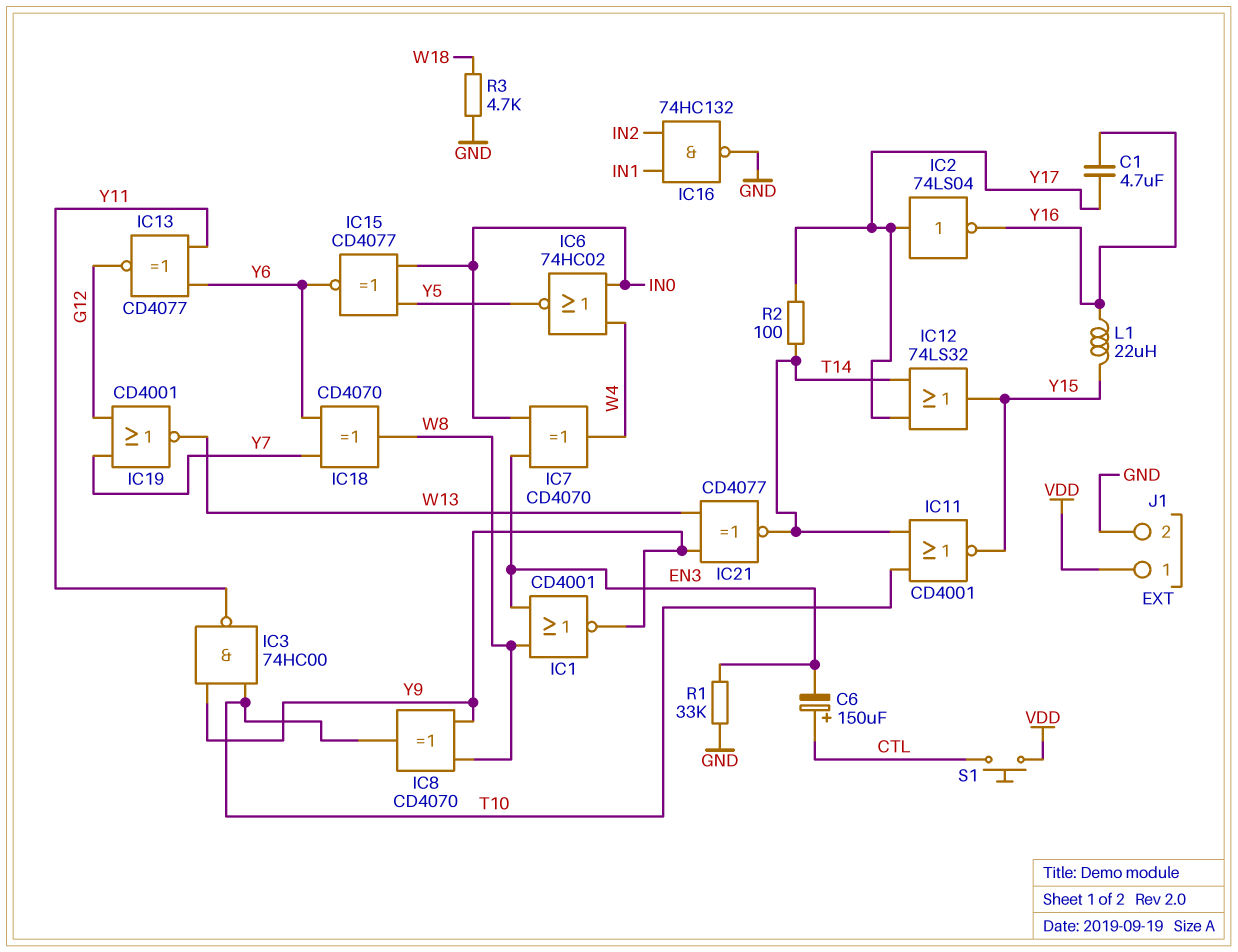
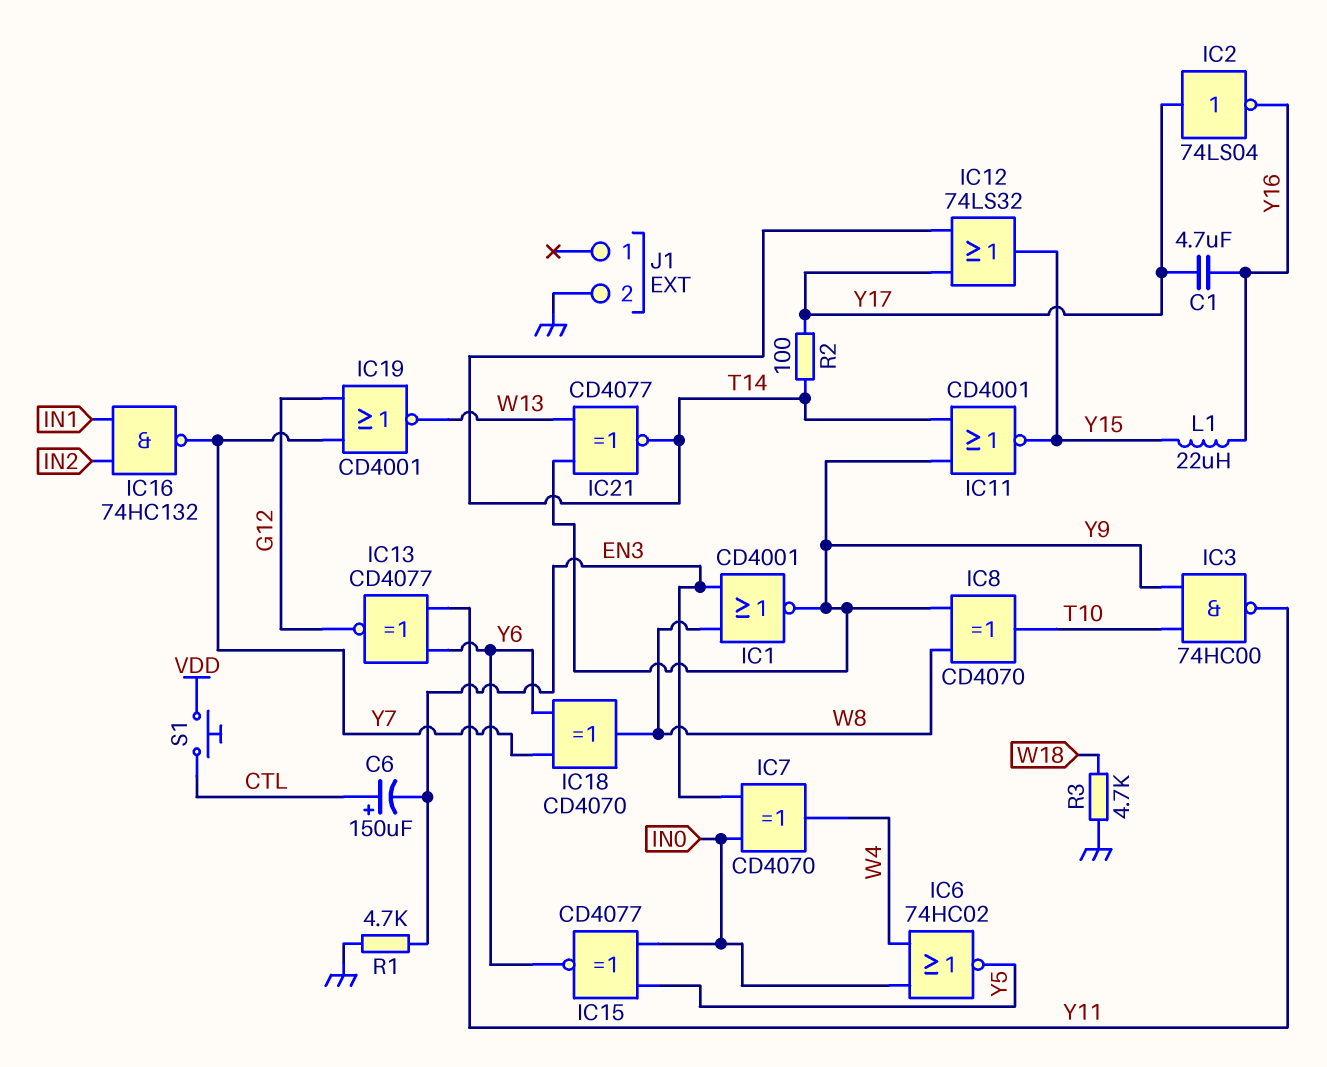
IC11: NOR CD4001 (in T10, in T14, out Y15) -> NOR CD4001 (in T14, in Y9, out Y15)
IC16: NAND 74HC132 (in IN1, in IN2, out GND) -> NAND 74HC132 (in IN1, in IN2, out Y7)
J1 pin 1: VDD -> none
R1: 33k (EN3, GND) -> 4.7k (EN3, GND)

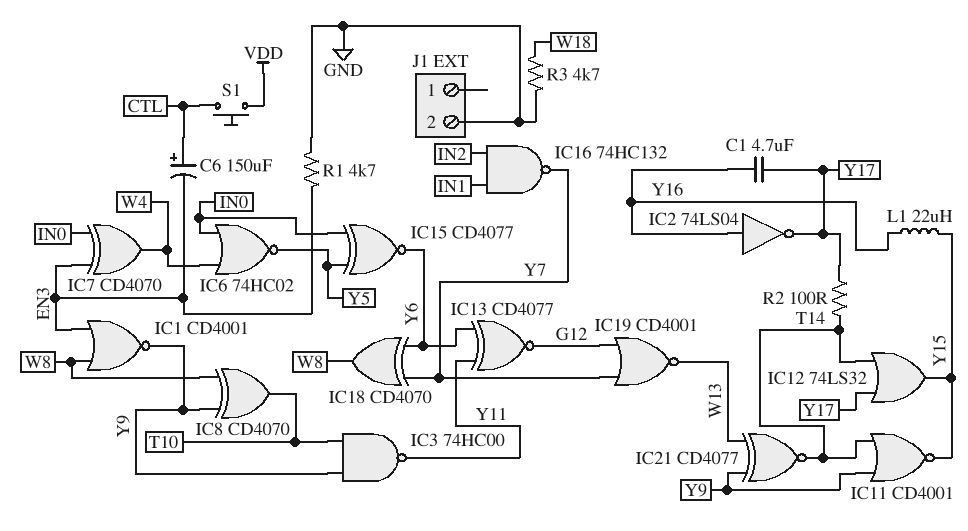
IC2: NOT 74LS04 (in Y17, out Y16) -> NOT 74LS04 (in Y16, out Y17)

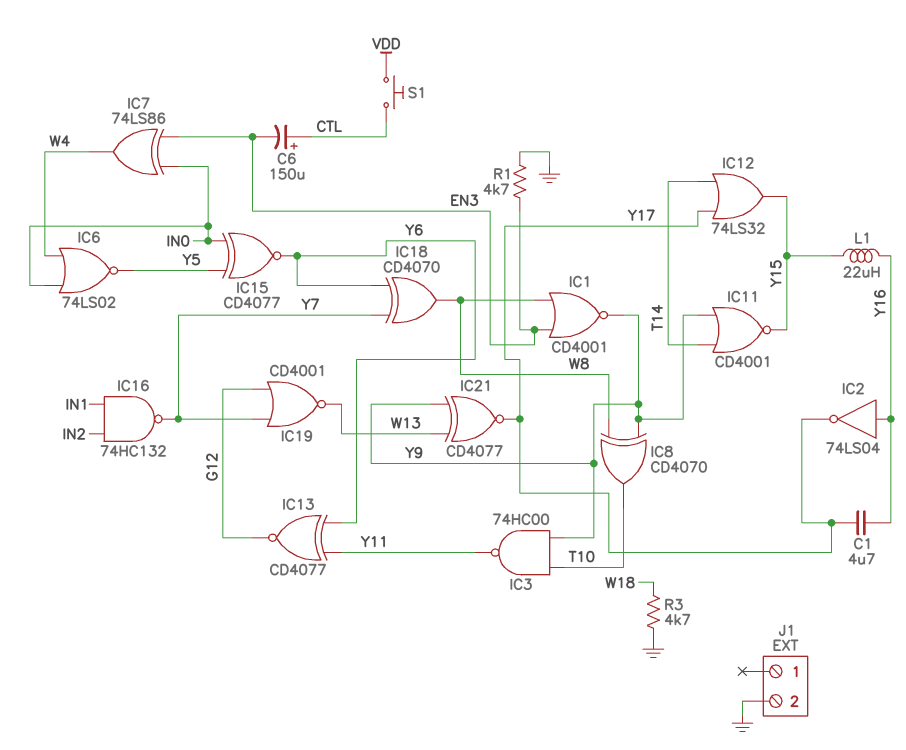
IC6: NOR 74HC02 (in IN0, in W4, out Y5) -> NOR 74LS02 (in IN0, in W4, out Y5)
IC7: XOR CD4070 (in EN3, in IN0, out W4) -> XOR 74LS86 (in EN3, in IN0, out W4)
IC21: XNOR CD4077 (in W13, in Y9, out T14) -> XNOR CD4077 (in W13, in Y9, out Y17)
R2: 100 (T14, Y17) -> none

